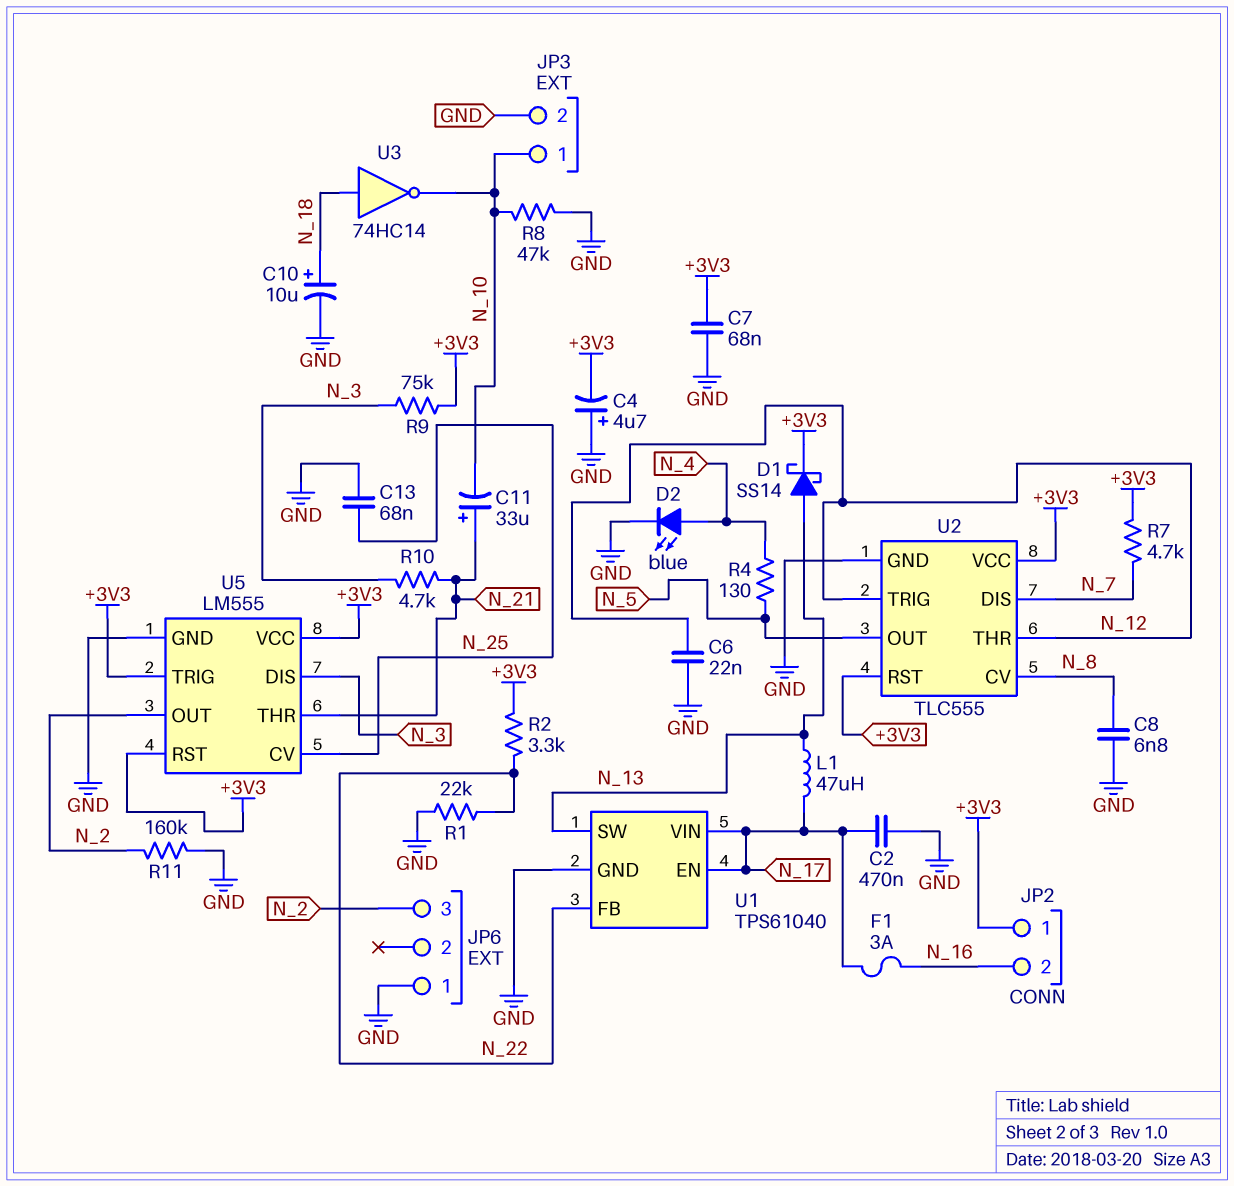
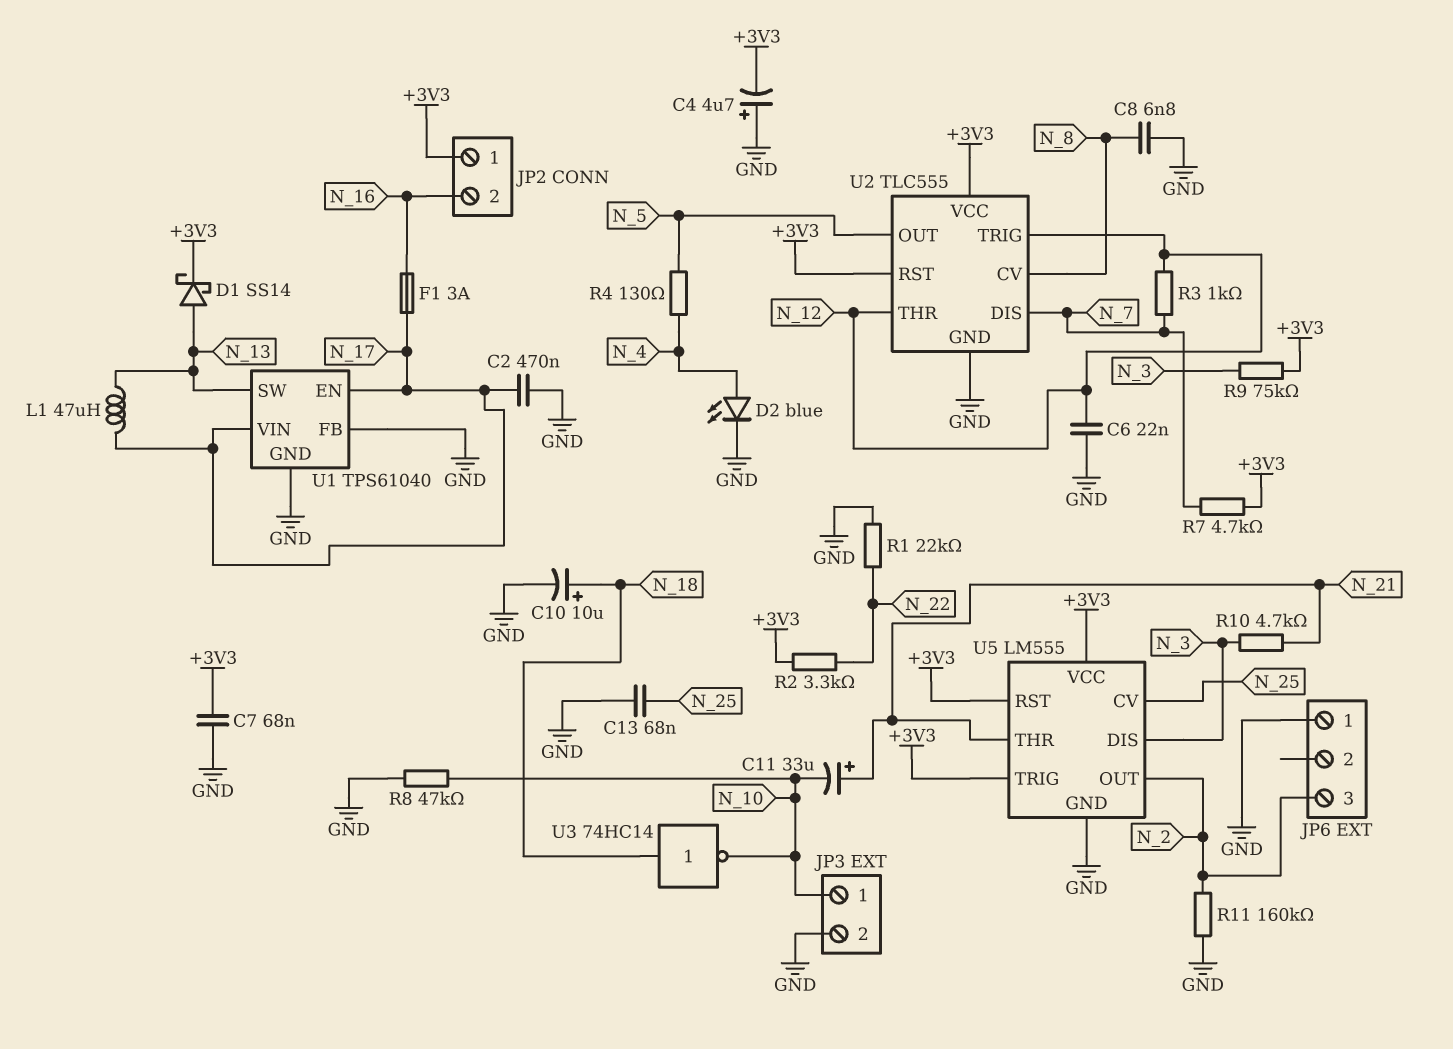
R3: none -> 1k (N_7, N_12)
U1 pin FB: N_22 -> GND

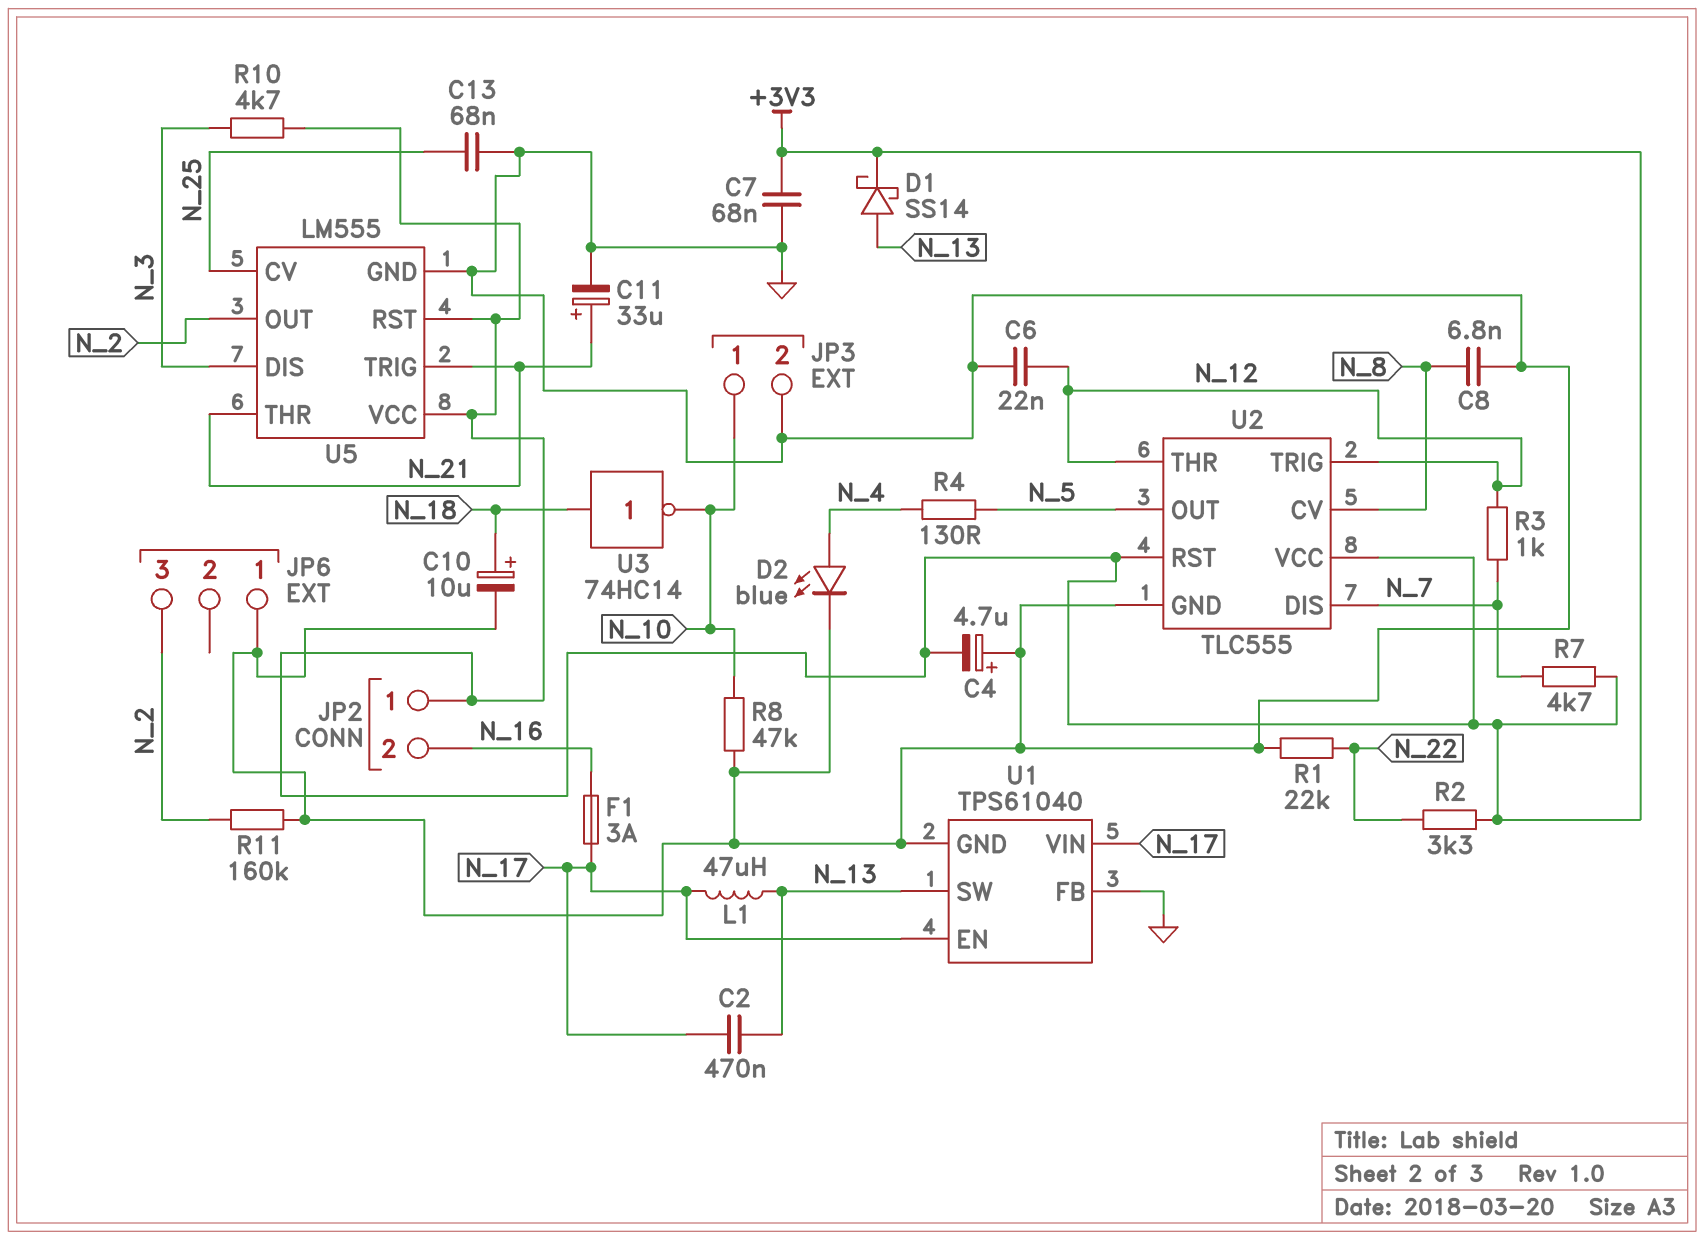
C2: 470nF (GND, N_17) -> 470nF (N_13, N_17)
C11: 33uF (plus N_21, minus N_10) -> 33uF (plus N_21, minus GND)
R9: 75k (+3V3, N_3) -> none
R10: 4.7k (N_3, N_21) -> 4.7k (+3V3, N_3)
U5 pin TRIG: +3V3 -> N_21

